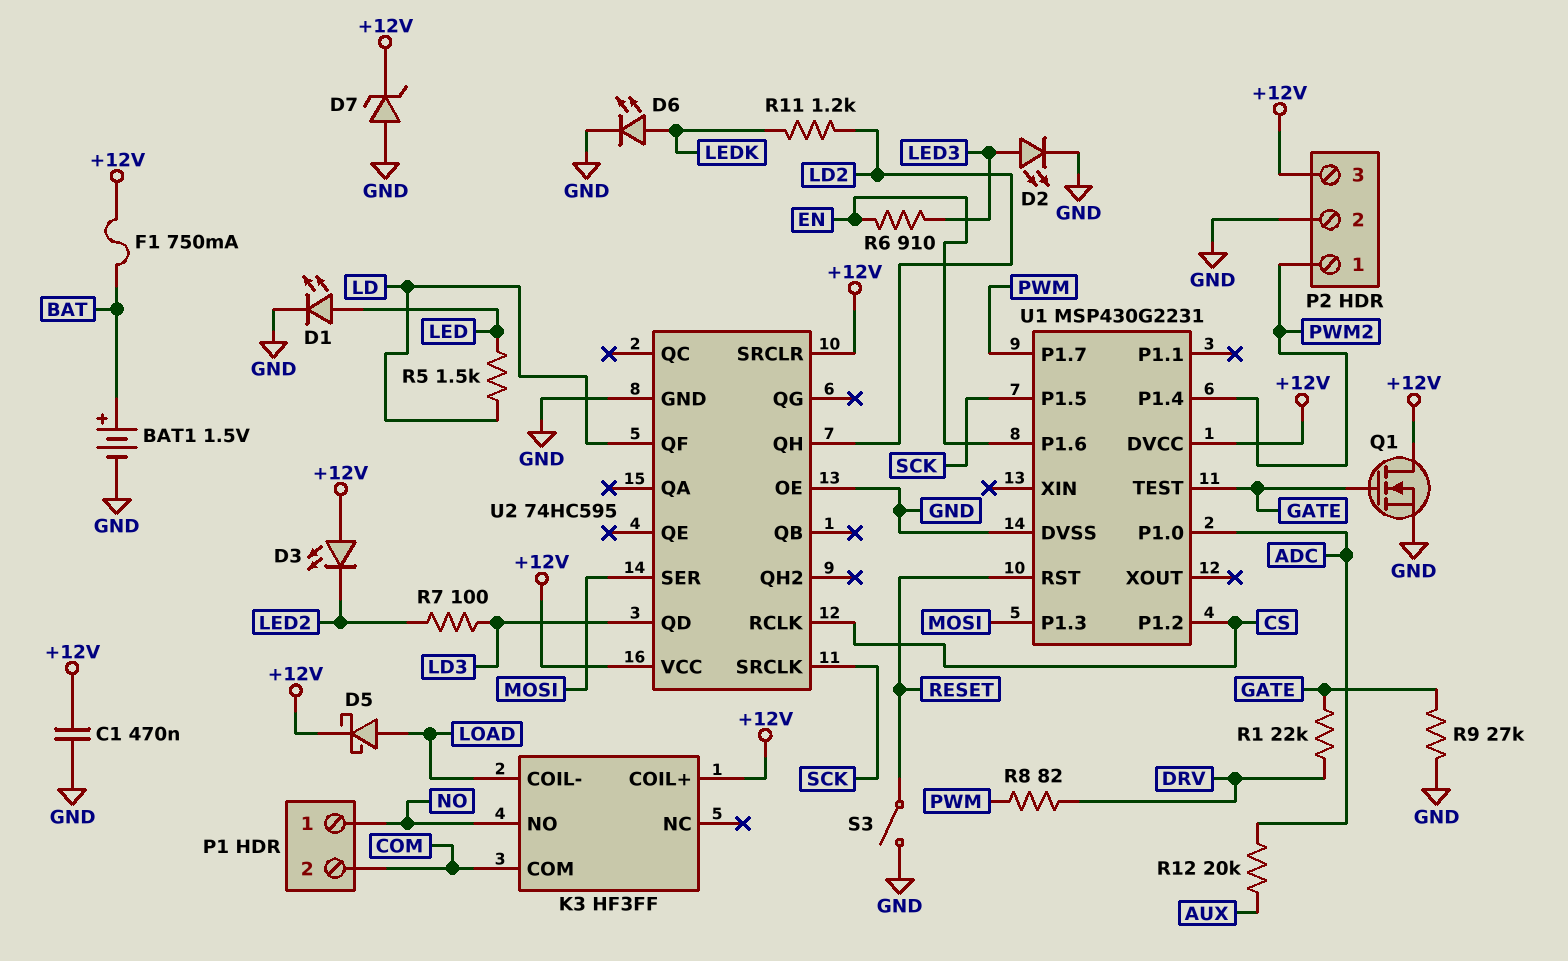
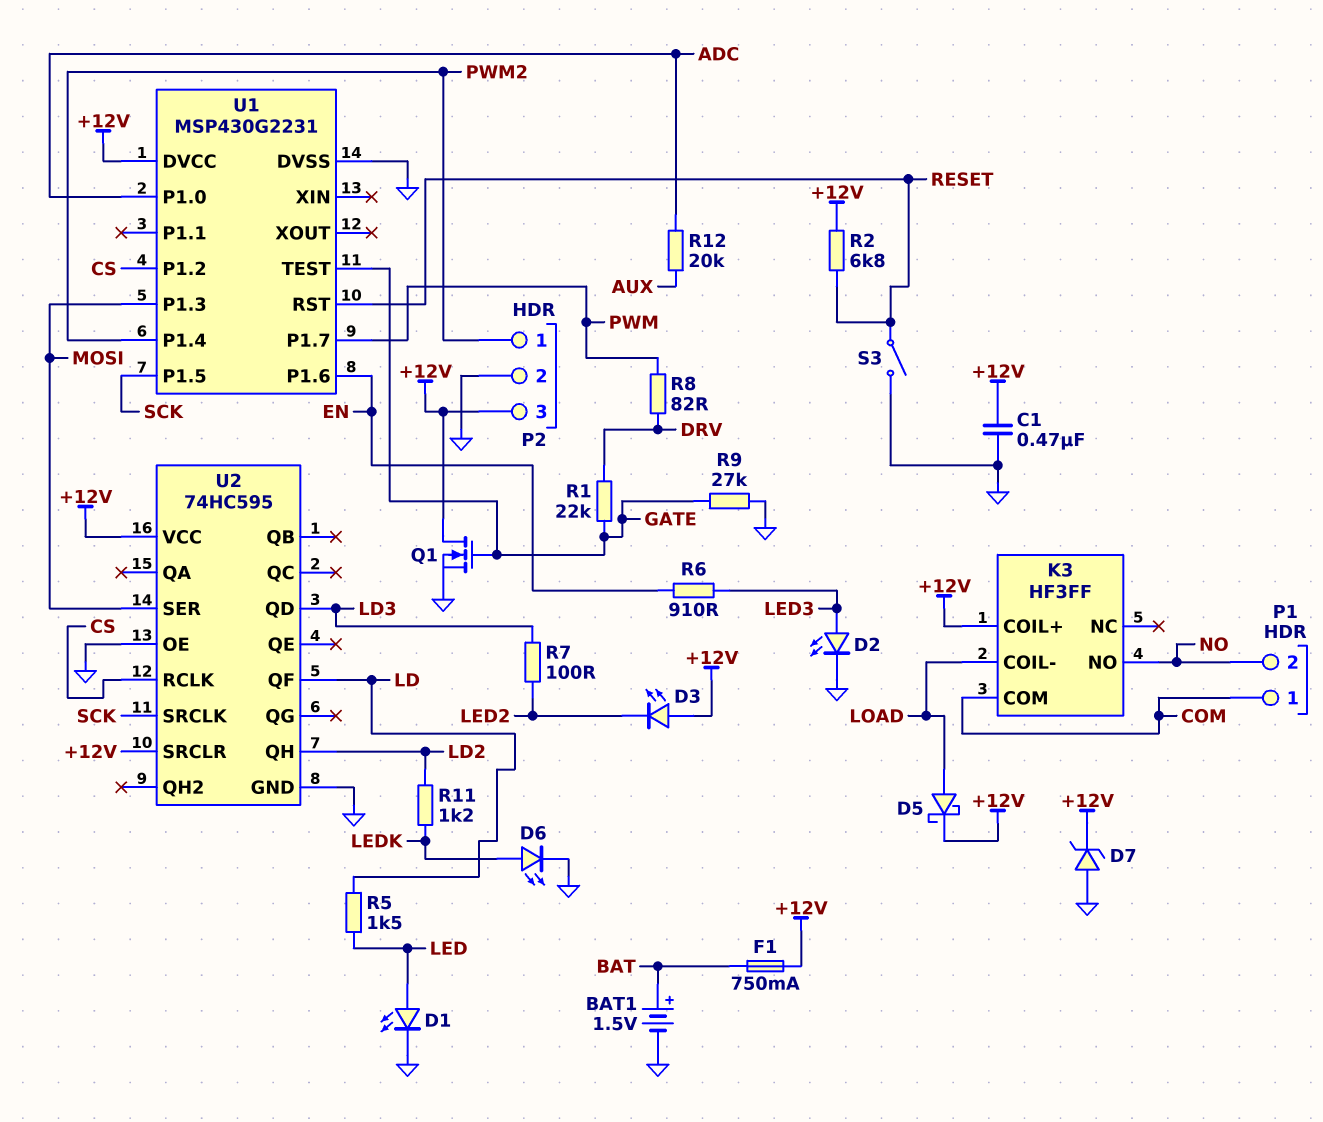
P1 pin 1: NO -> COM
P1 pin 2: COM -> NO
R2: none -> 6.8k (+12V, RESET)

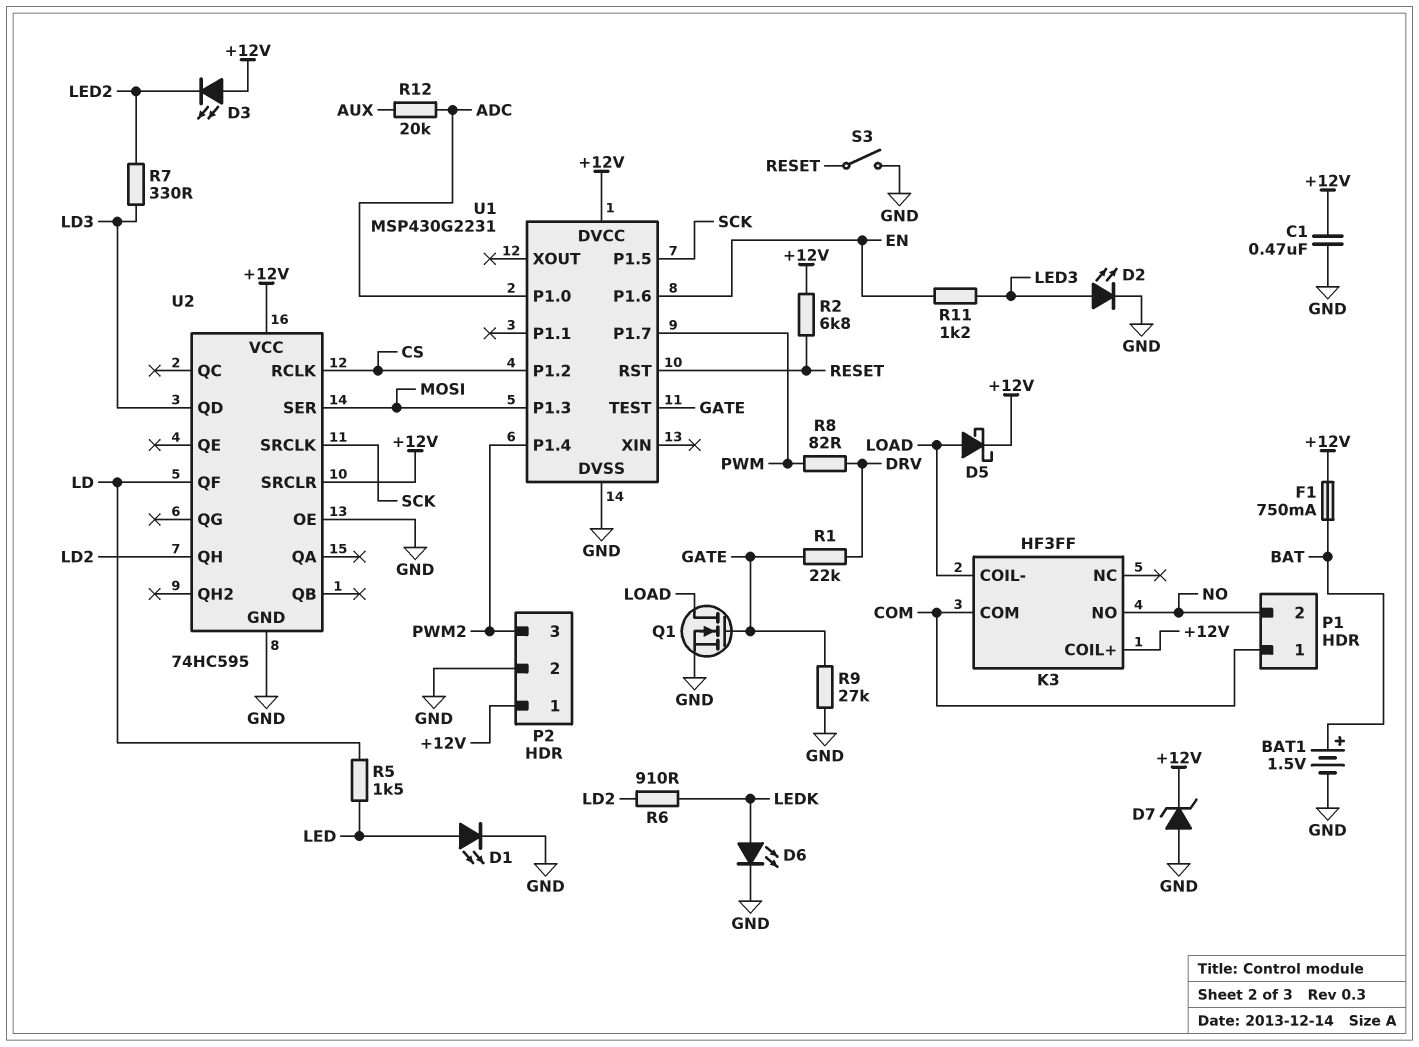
P2 pin 1: PWM2 -> +12V
P2 pin 3: +12V -> PWM2
Q1: NMOS (G GATE, D +12V, S GND) -> NMOS (G GATE, D LOAD, S GND)
R6: 910 (EN, LED3) -> 910 (LD2, LEDK)
R7: 100 (LD3, LED2) -> 330 (LD3, LED2)
R11: 1.2k (LD2, LEDK) -> 1.2k (EN, LED3)

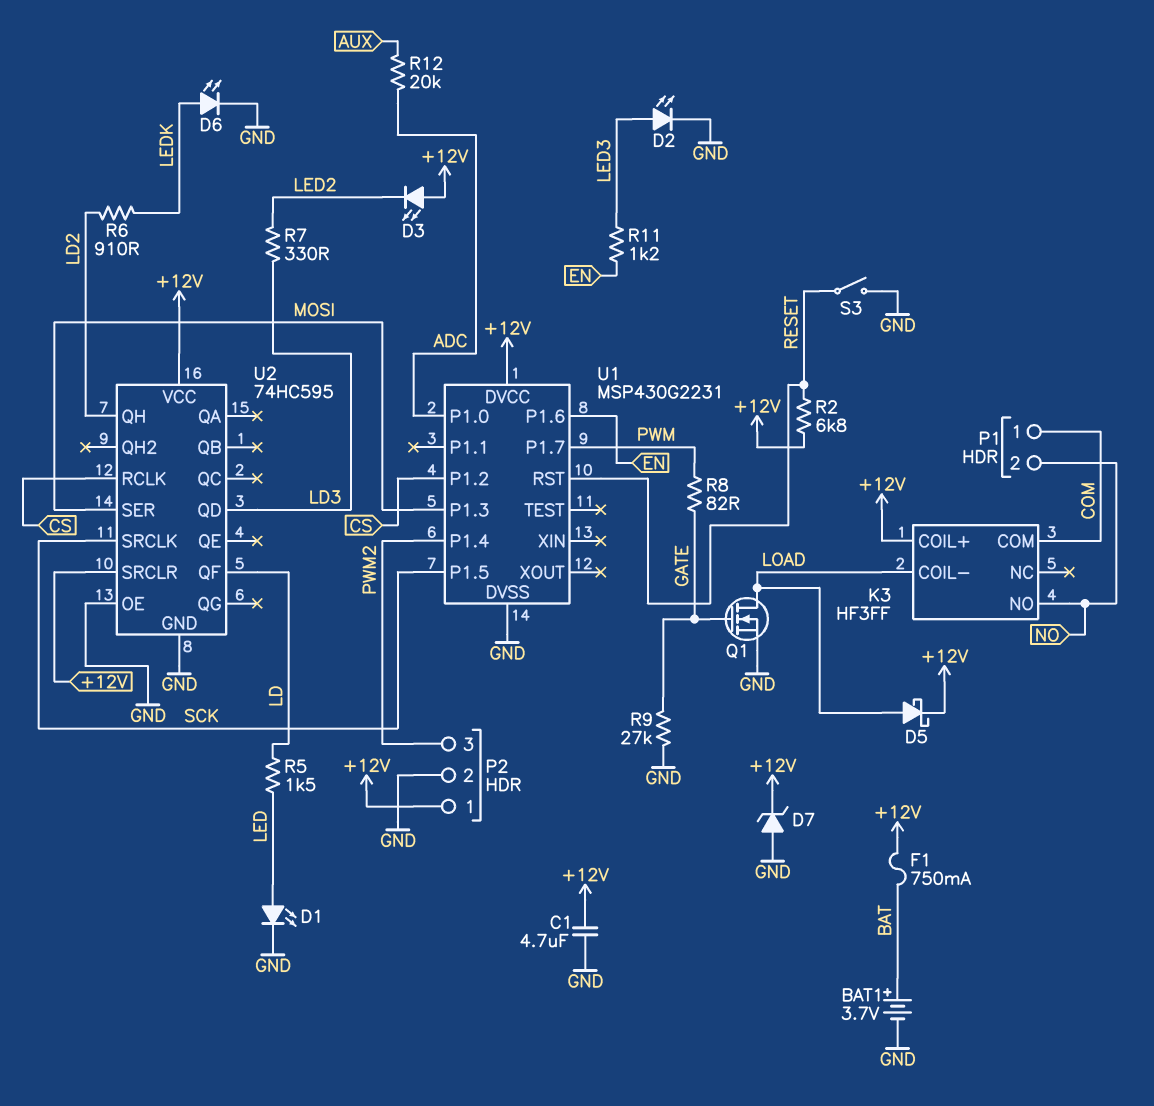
BAT1: 1.5V (plus BAT, minus GND) -> 3.7V (plus BAT, minus GND)
C1: 470nF (+12V, GND) -> 4.7uF (+12V, GND)
R1: 22k (DRV, GATE) -> none
R8: 82 (DRV, PWM) -> 82 (GATE, PWM)
U1 pin TEST: GATE -> none

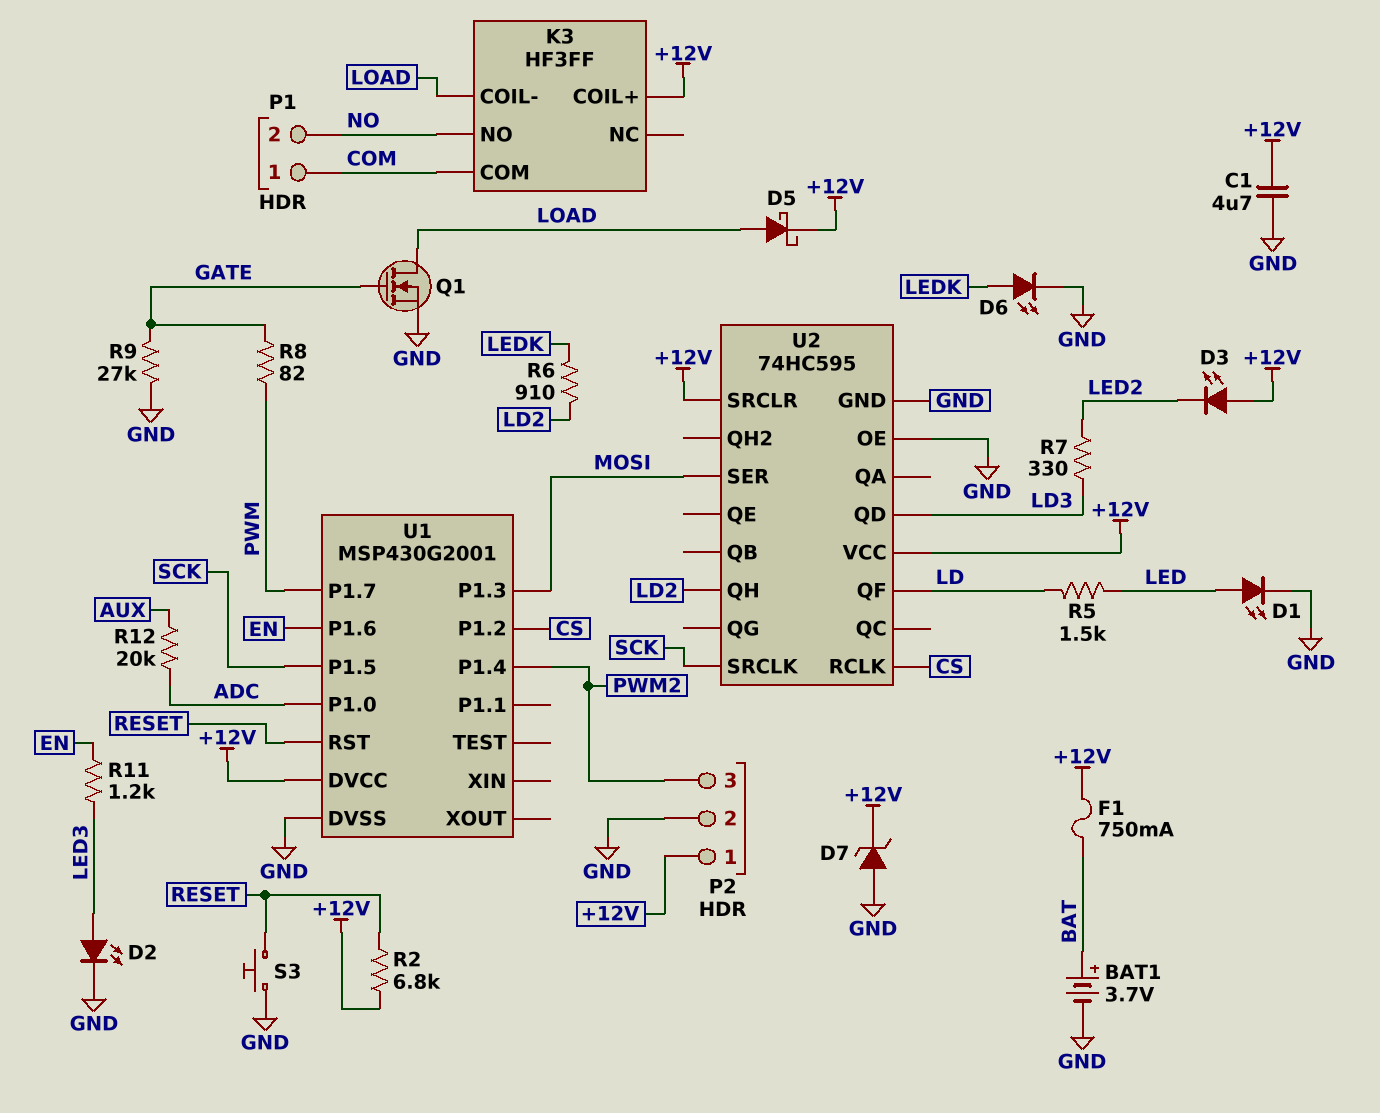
S3: switch (GND, RESET) -> button (GND, RESET)
U1: MSP430G2231 -> MSP430G2001

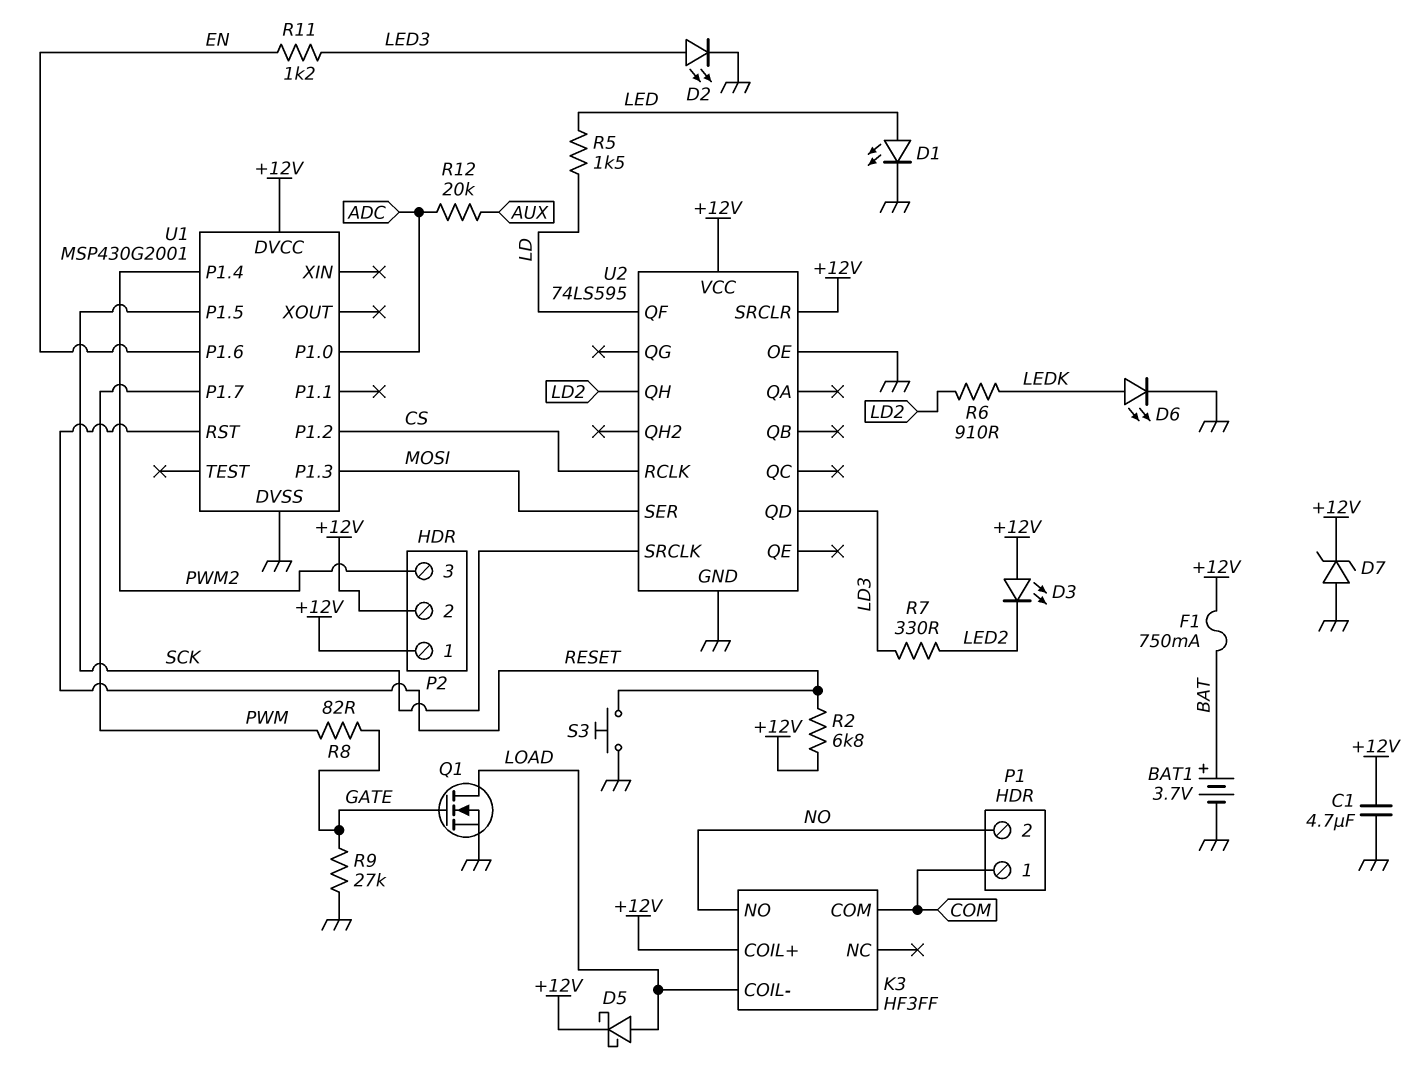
P2 pin 2: GND -> +12V
U2: 74HC595 -> 74LS595

